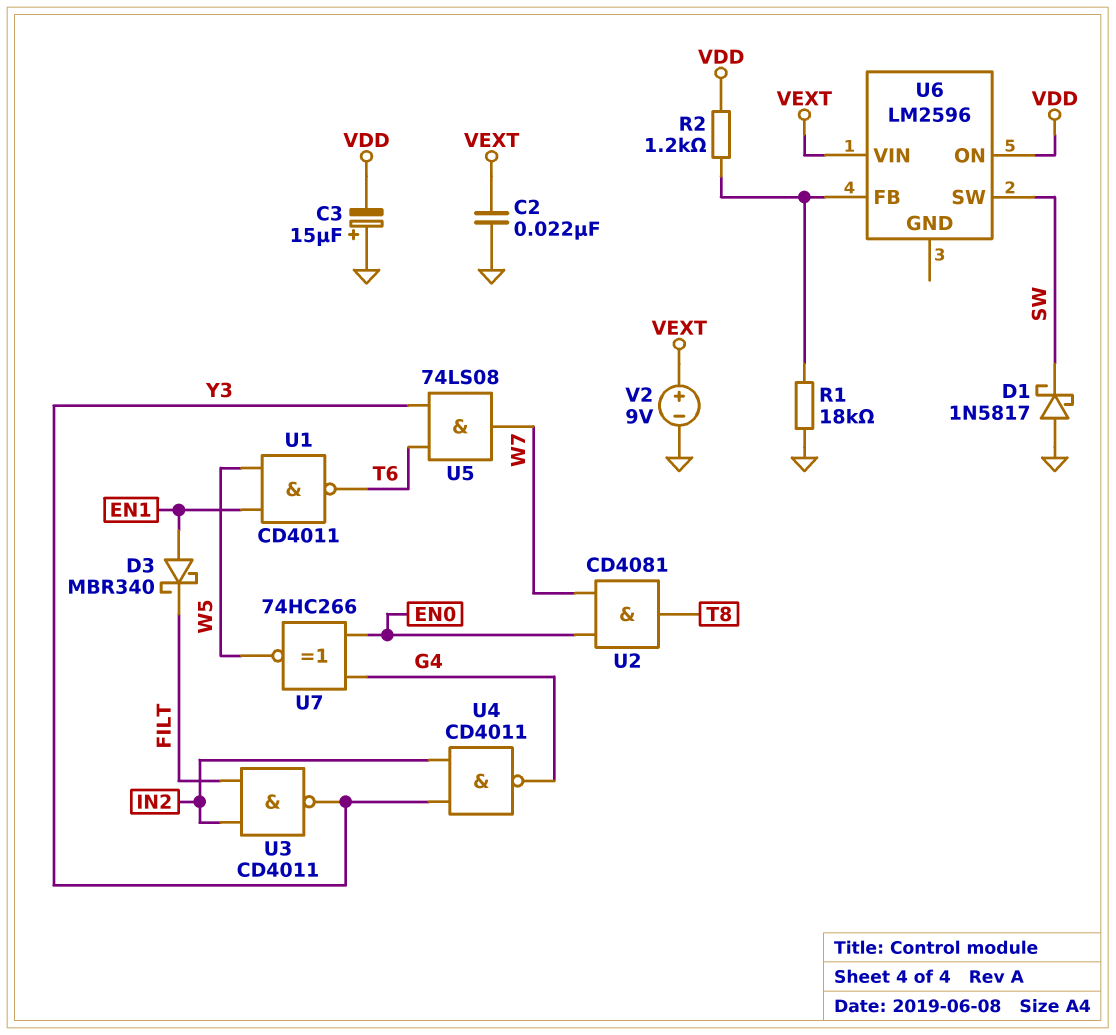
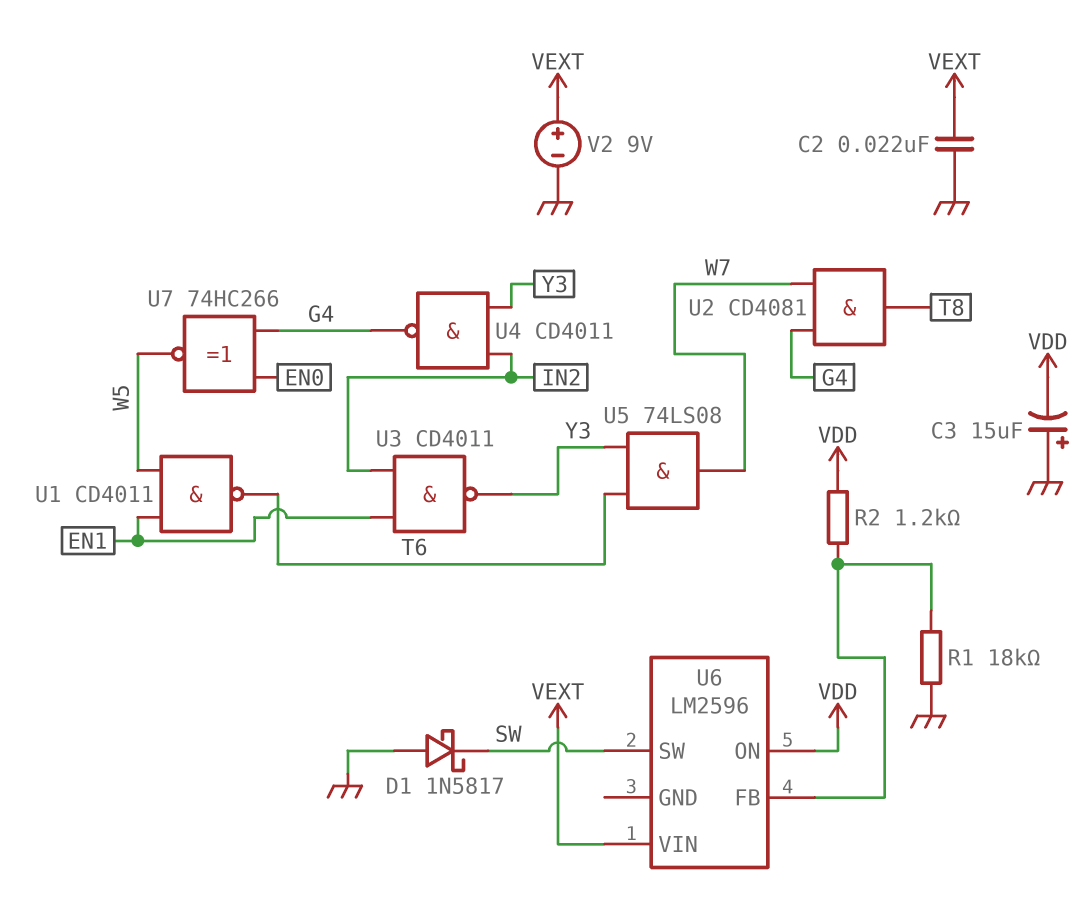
D3: schottky MBR340 (A EN1, K FILT) -> none
U2: AND CD4081 (in EN0, in W7, out T8) -> AND CD4081 (in G4, in W7, out T8)
U3: NAND CD4011 (in FILT, in IN2, out Y3) -> NAND CD4011 (in EN1, in IN2, out Y3)

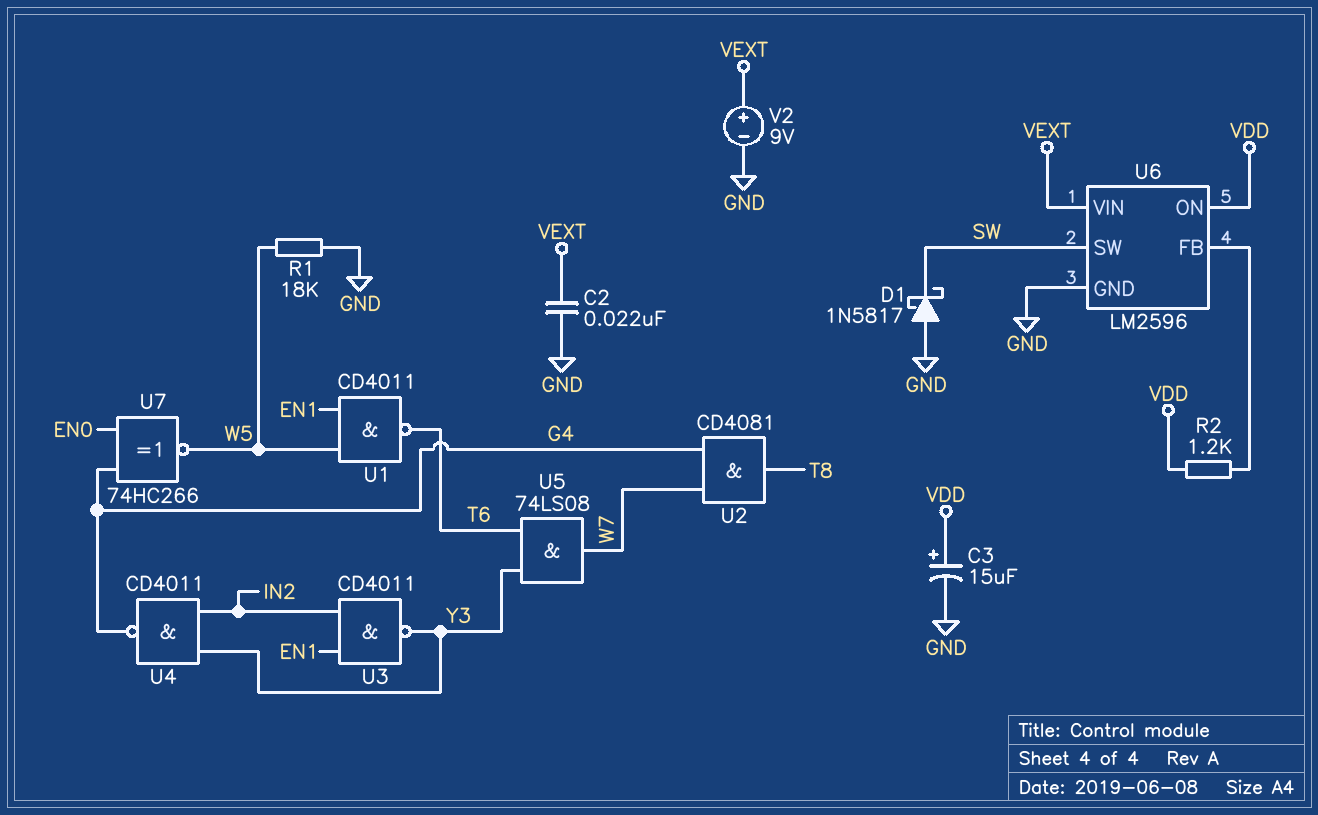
C3: 15uF (plus GND, minus VDD) -> 15uF (plus VDD, minus GND)
R1: 18k (GND, U6/FB) -> 18k (GND, W5)
U6 pin GND: none -> GND

